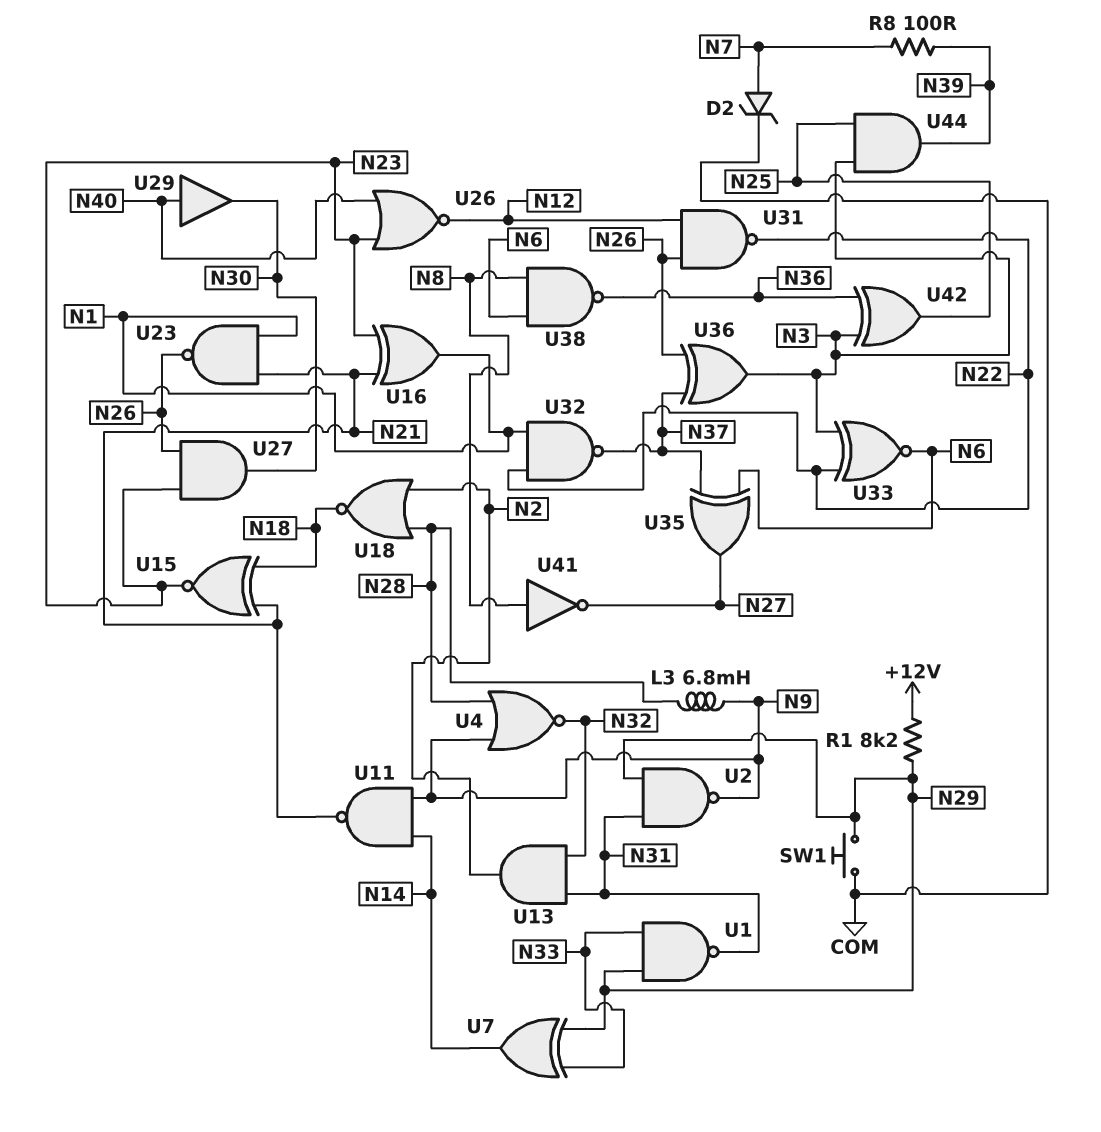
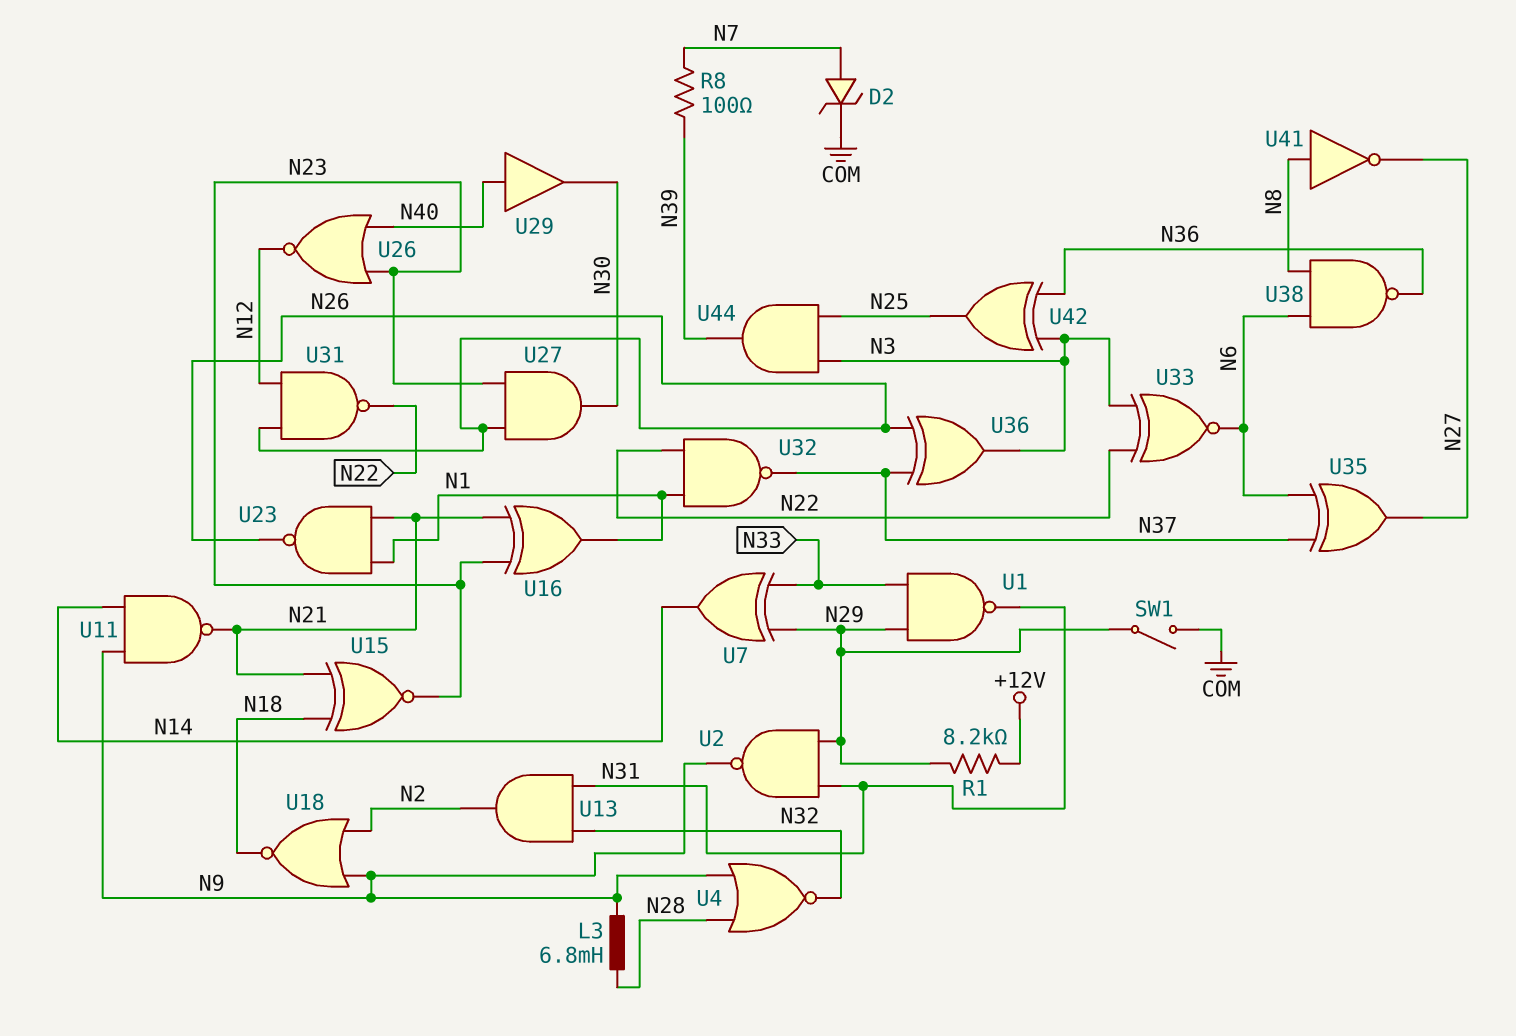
SW1: button (COM, N29) -> switch (COM, N29)
U18: NOR (in N2, in N28, out N18) -> NOR (in N2, in N9, out N18)

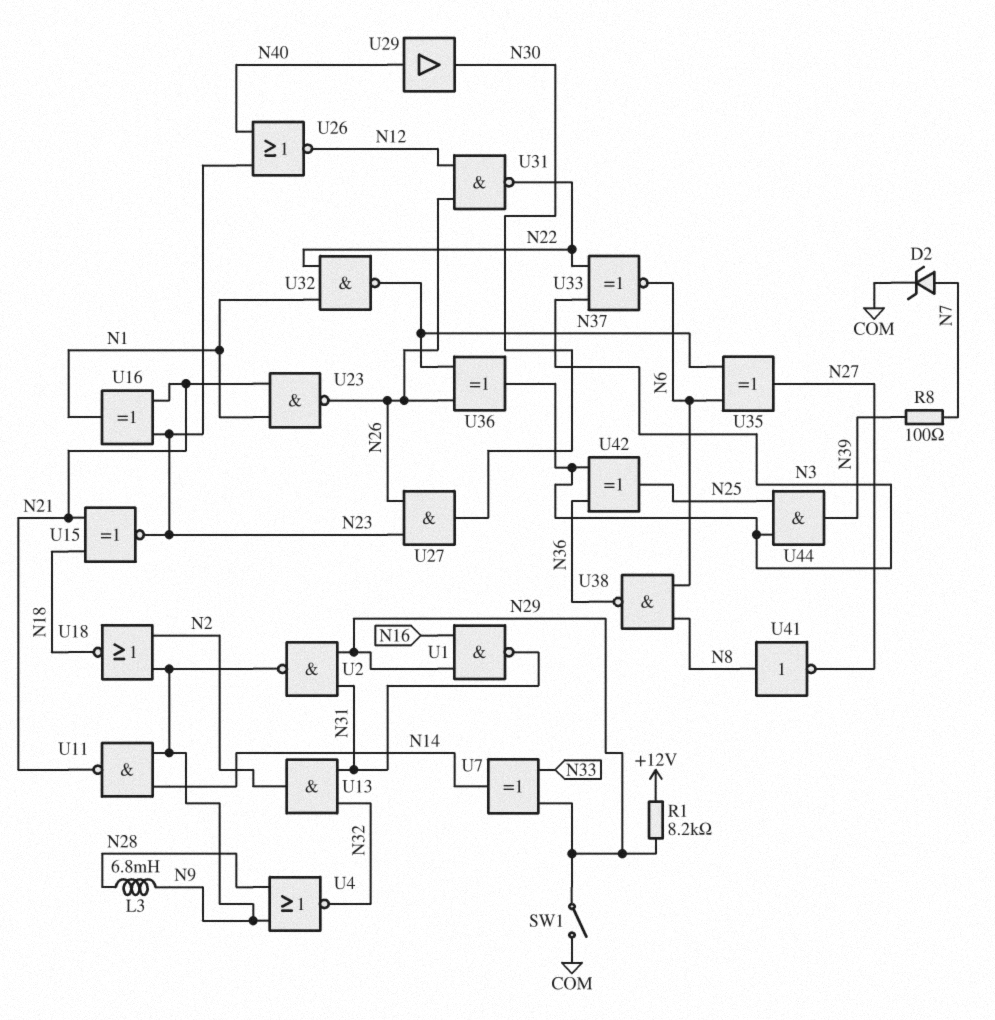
U1: NAND (in N29, in N33, out N31) -> NAND (in N16, in N29, out N31)

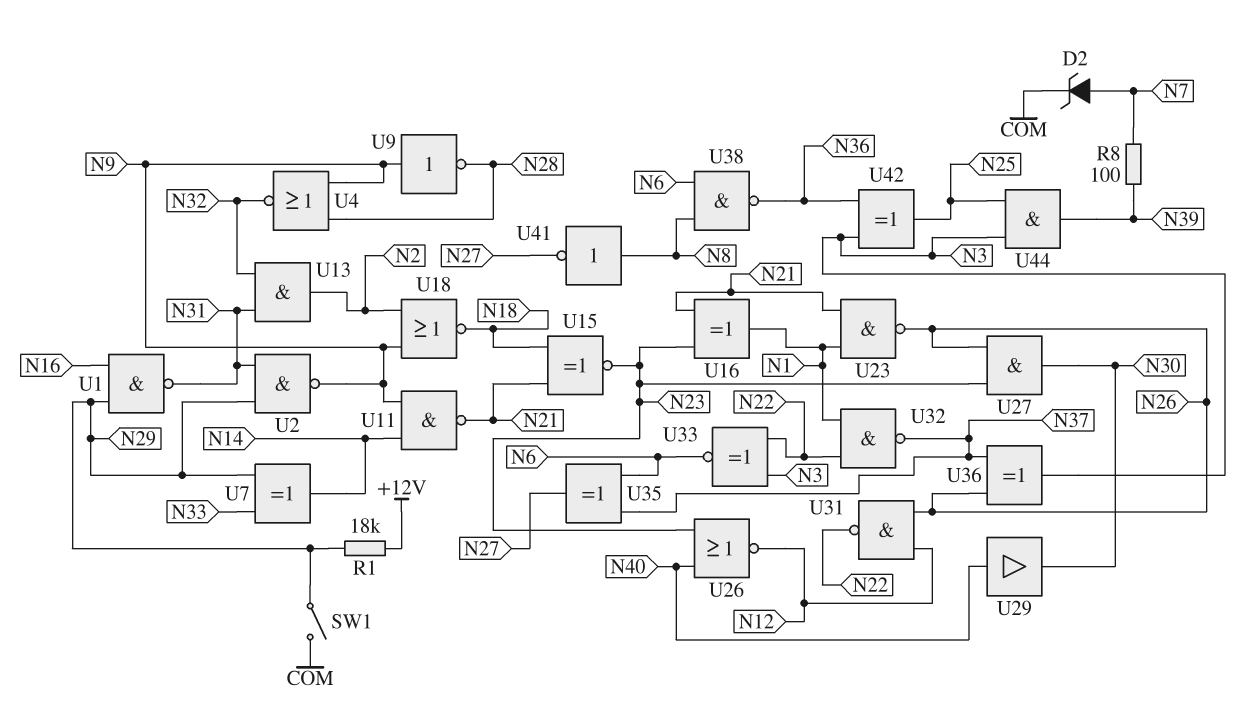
L3: 6.8mH (N9, N28) -> none
R1: 8.2k (+12V, N29) -> 18k (+12V, N29)
U9: none -> NOT (in N9, out N28)

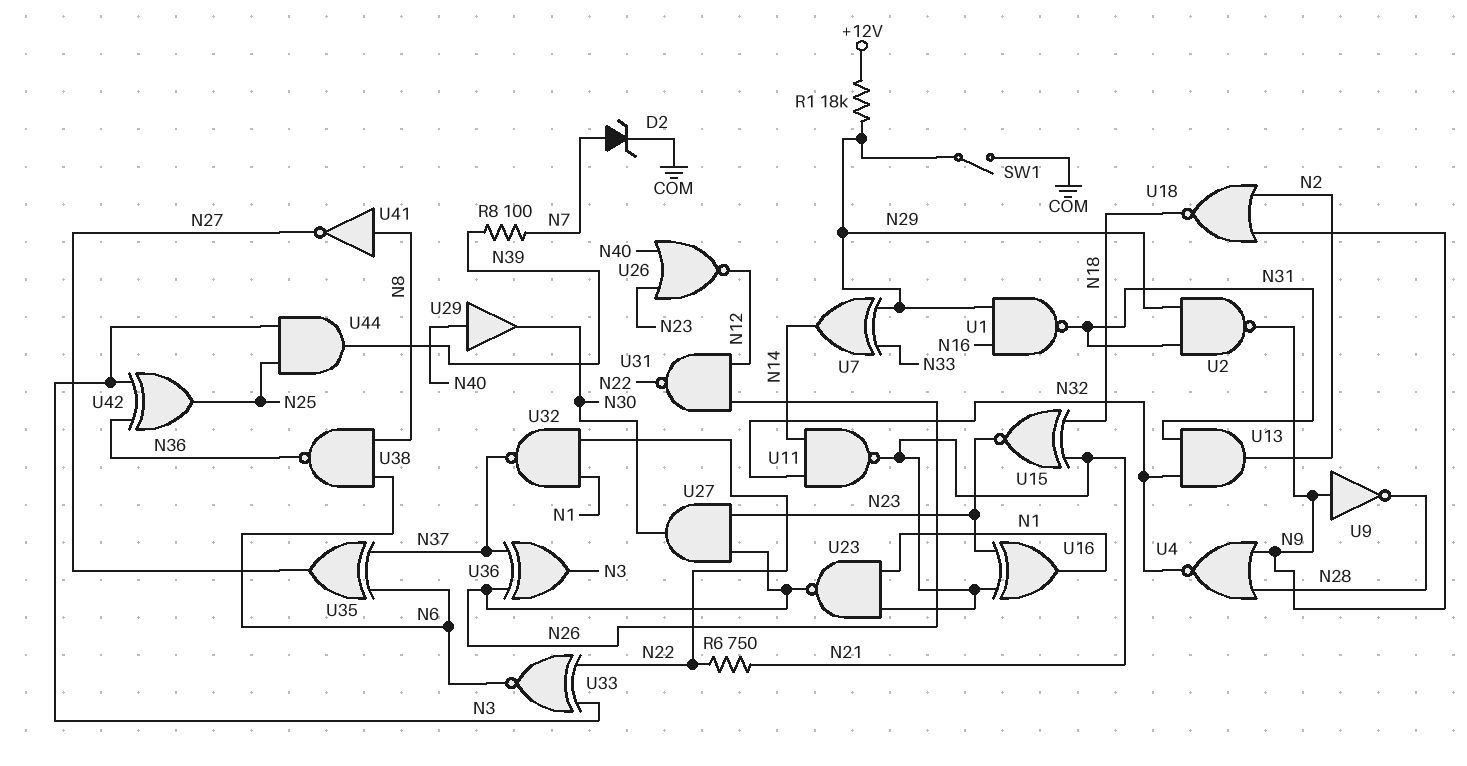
R6: none -> 750 (N21, N22)
U11: NAND (in N9, in N14, out N21) -> NAND (in N14, in N32, out N21)

